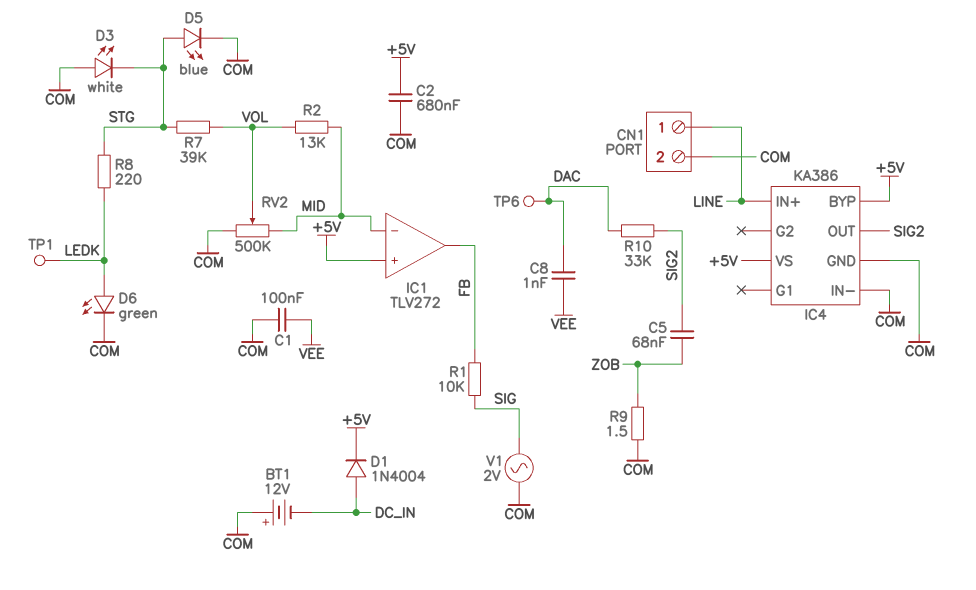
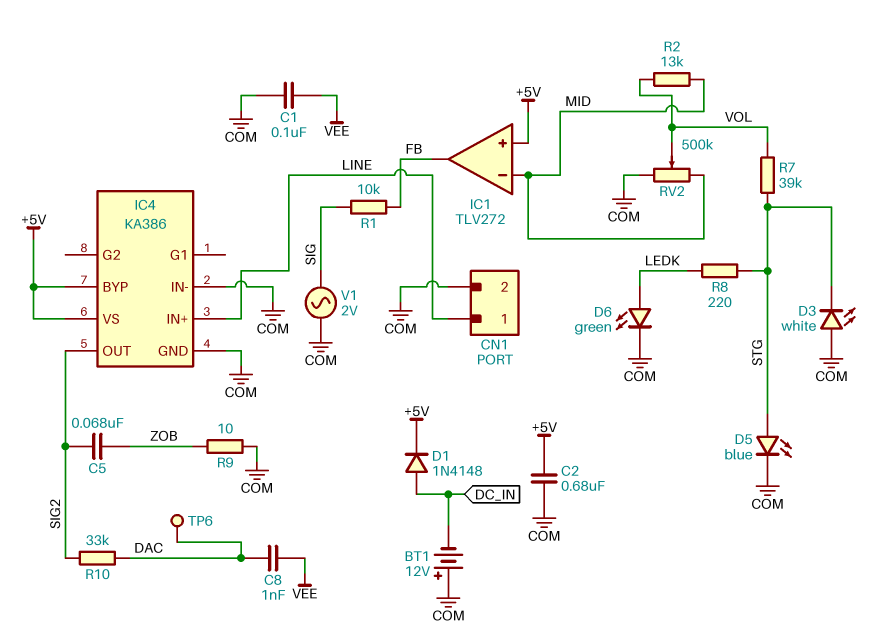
D1: diode 1N4004 (A DC_IN, K +5V) -> diode 1N4148 (A DC_IN, K +5V)
R9: 1.5 (COM, ZOB) -> 10 (COM, ZOB)
TP1: test point (LEDK) -> none

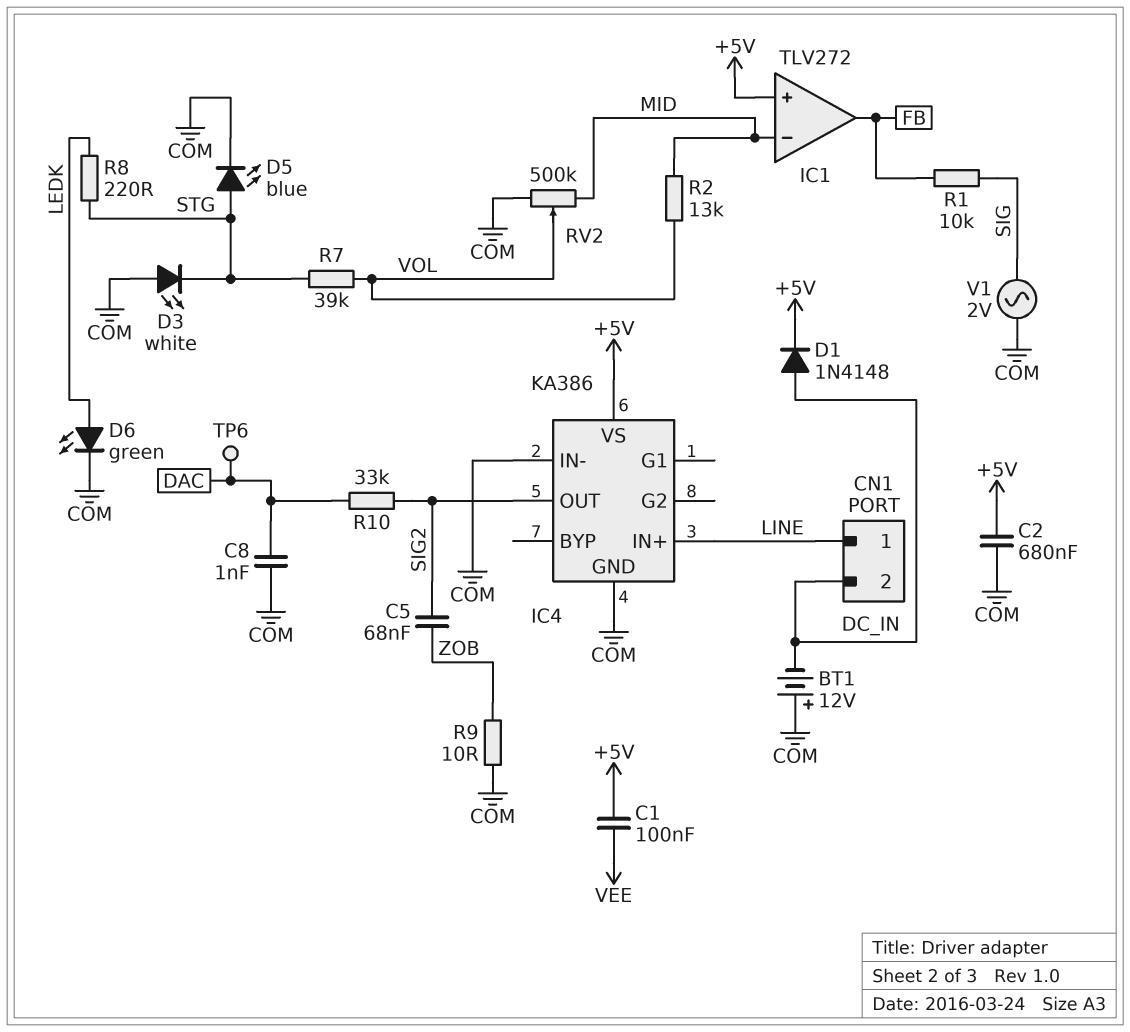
C1: 100nF (COM, VEE) -> 100nF (+5V, VEE)
C8: 1nF (DAC, VEE) -> 1nF (COM, DAC)
CN1 pin 2: COM -> DC_IN
IC4 pin BYP: +5V -> none

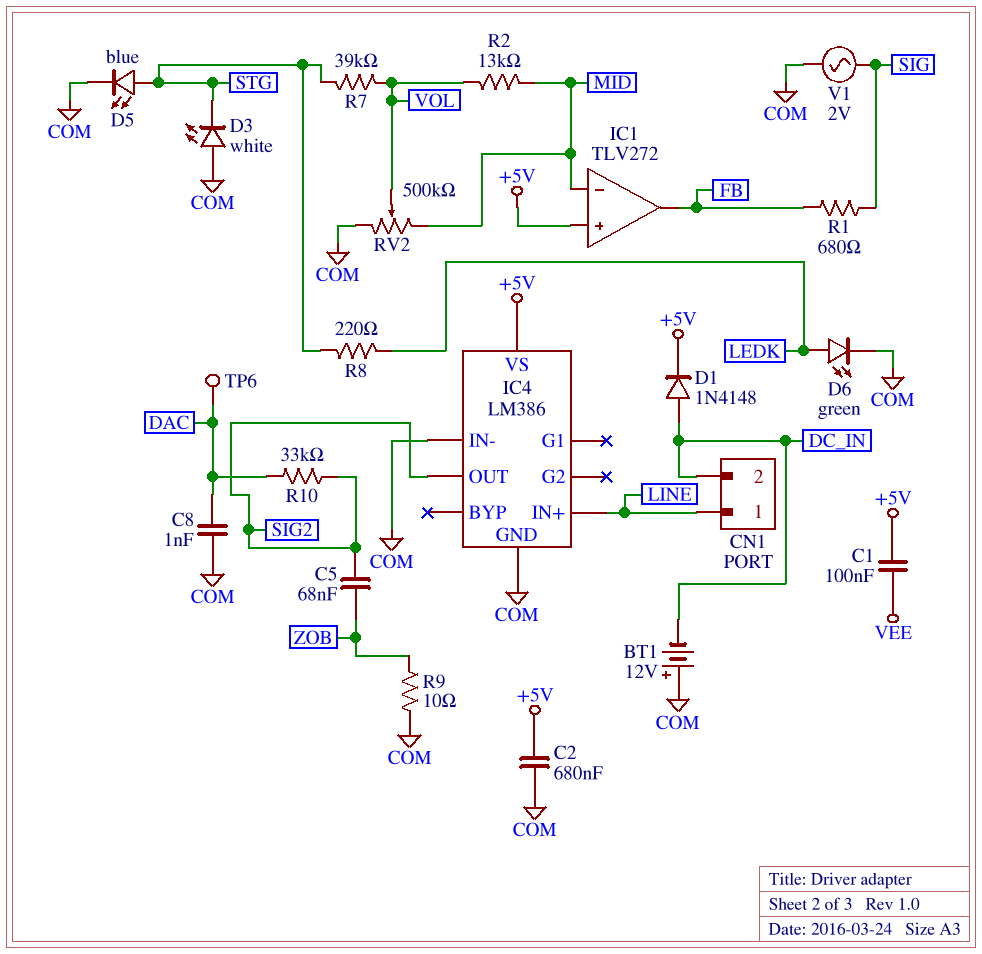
IC4: KA386 -> LM386
R1: 10k (FB, SIG) -> 680 (FB, SIG)

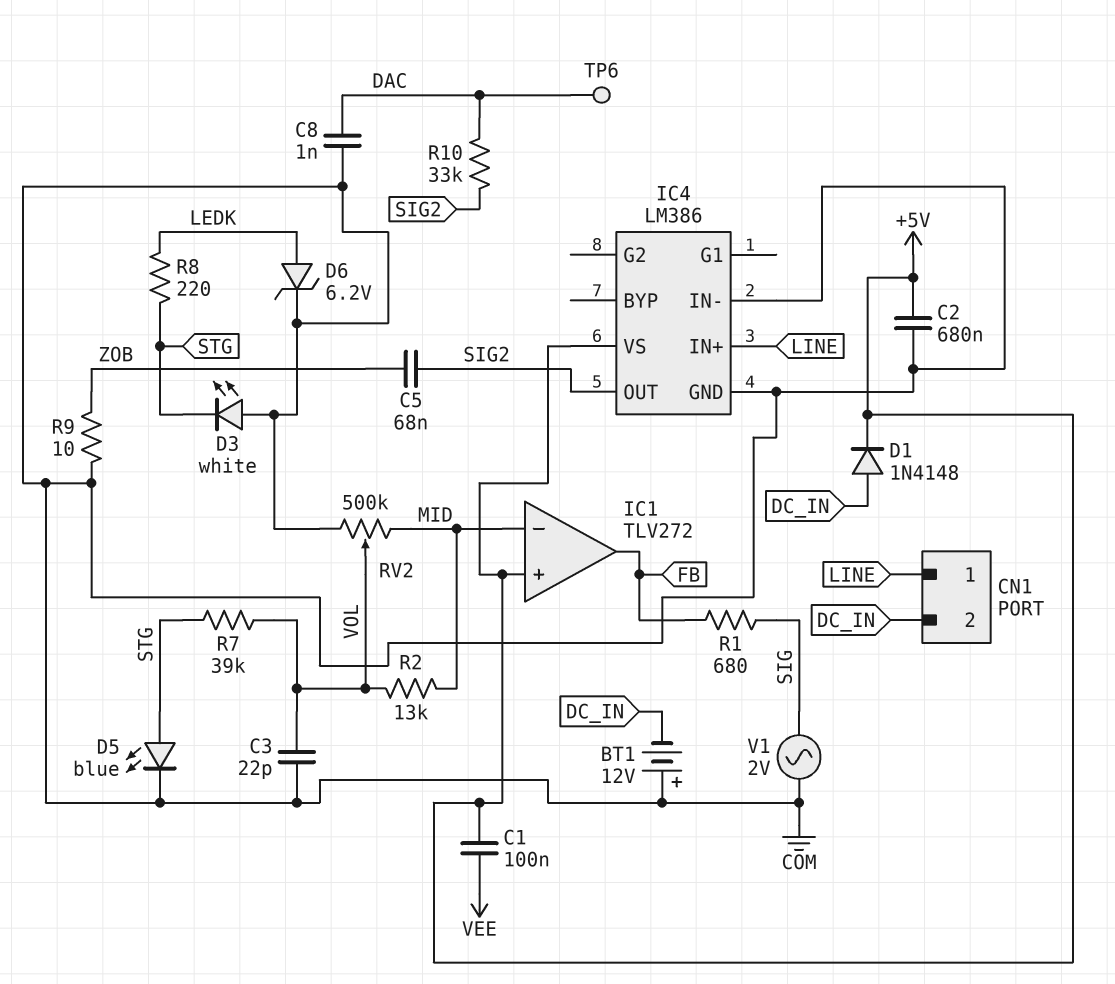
C3: none -> 22pF (COM, VOL)
D6: LED green (A LEDK, K COM) -> zener 6.2V (A LEDK, K COM)

